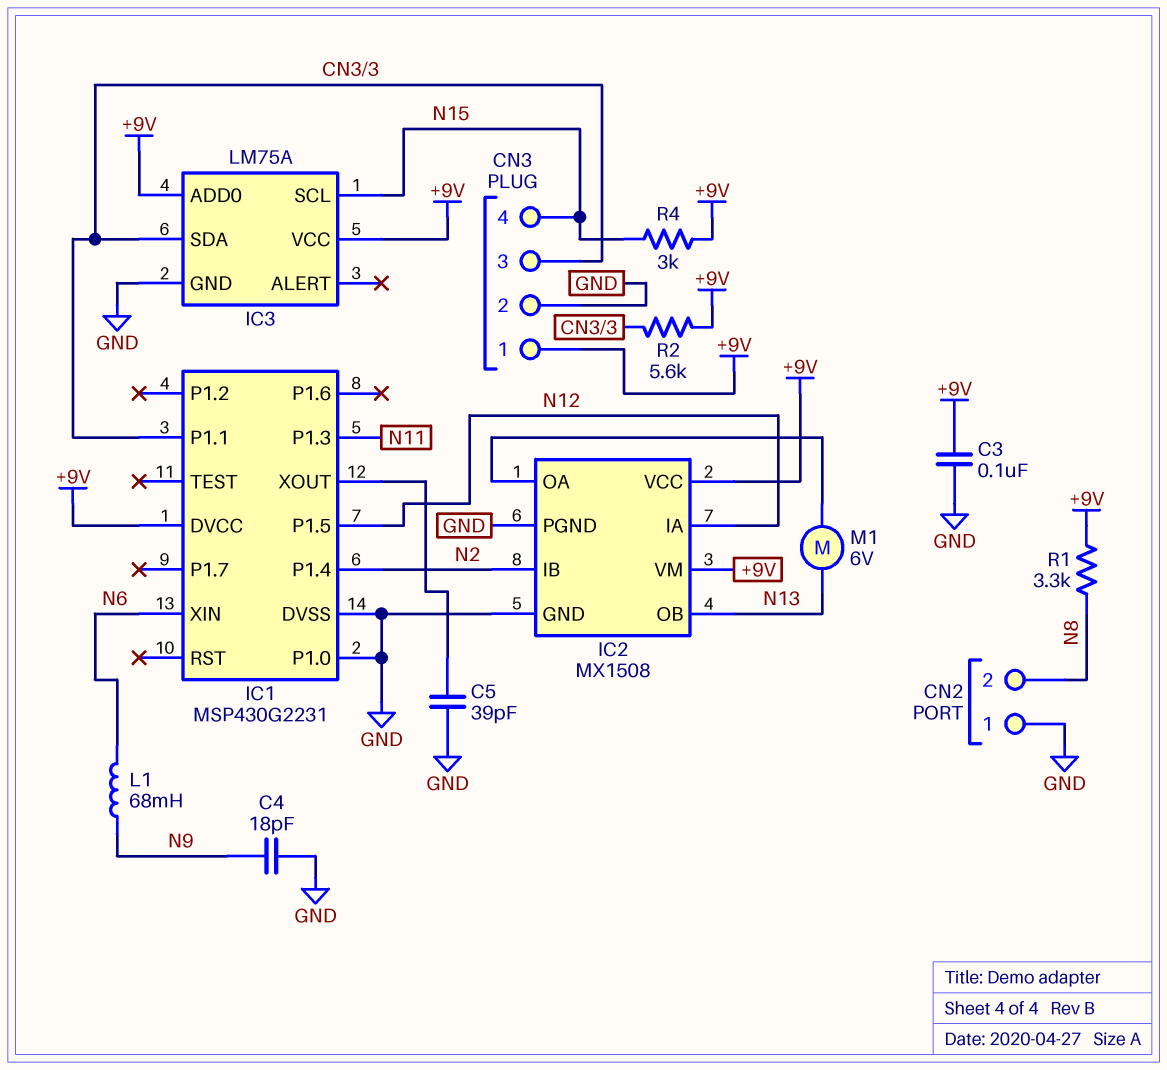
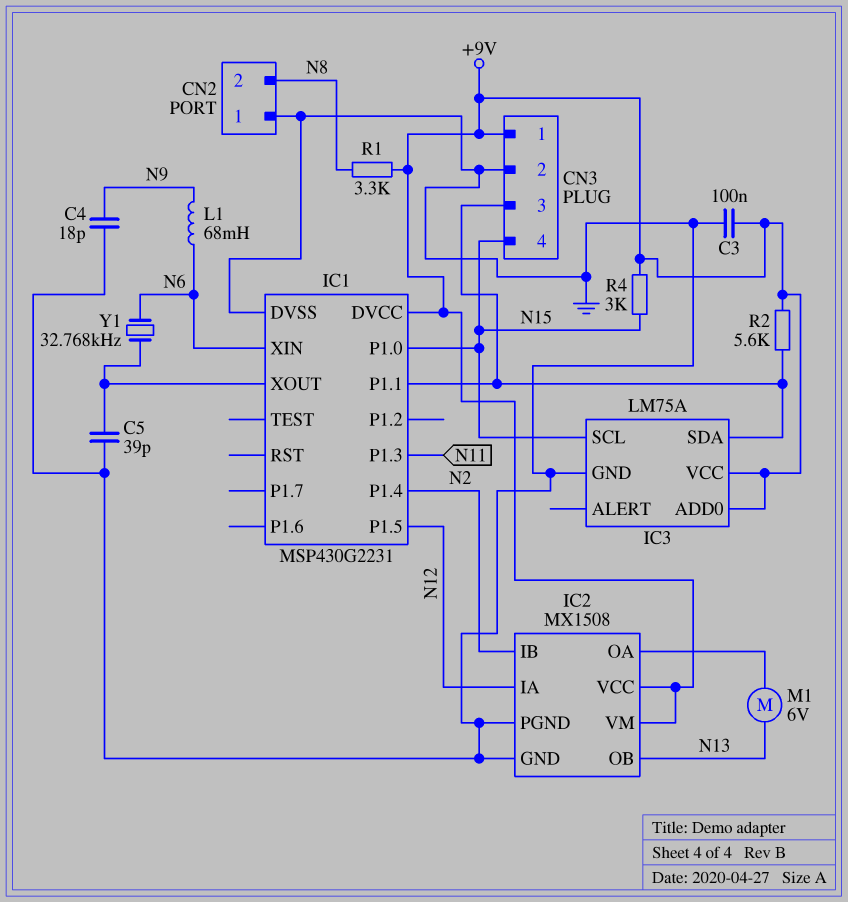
IC1 pin P1.0: GND -> N15
Y1: none -> 32.768kHz (IC1/XOUT, N6)

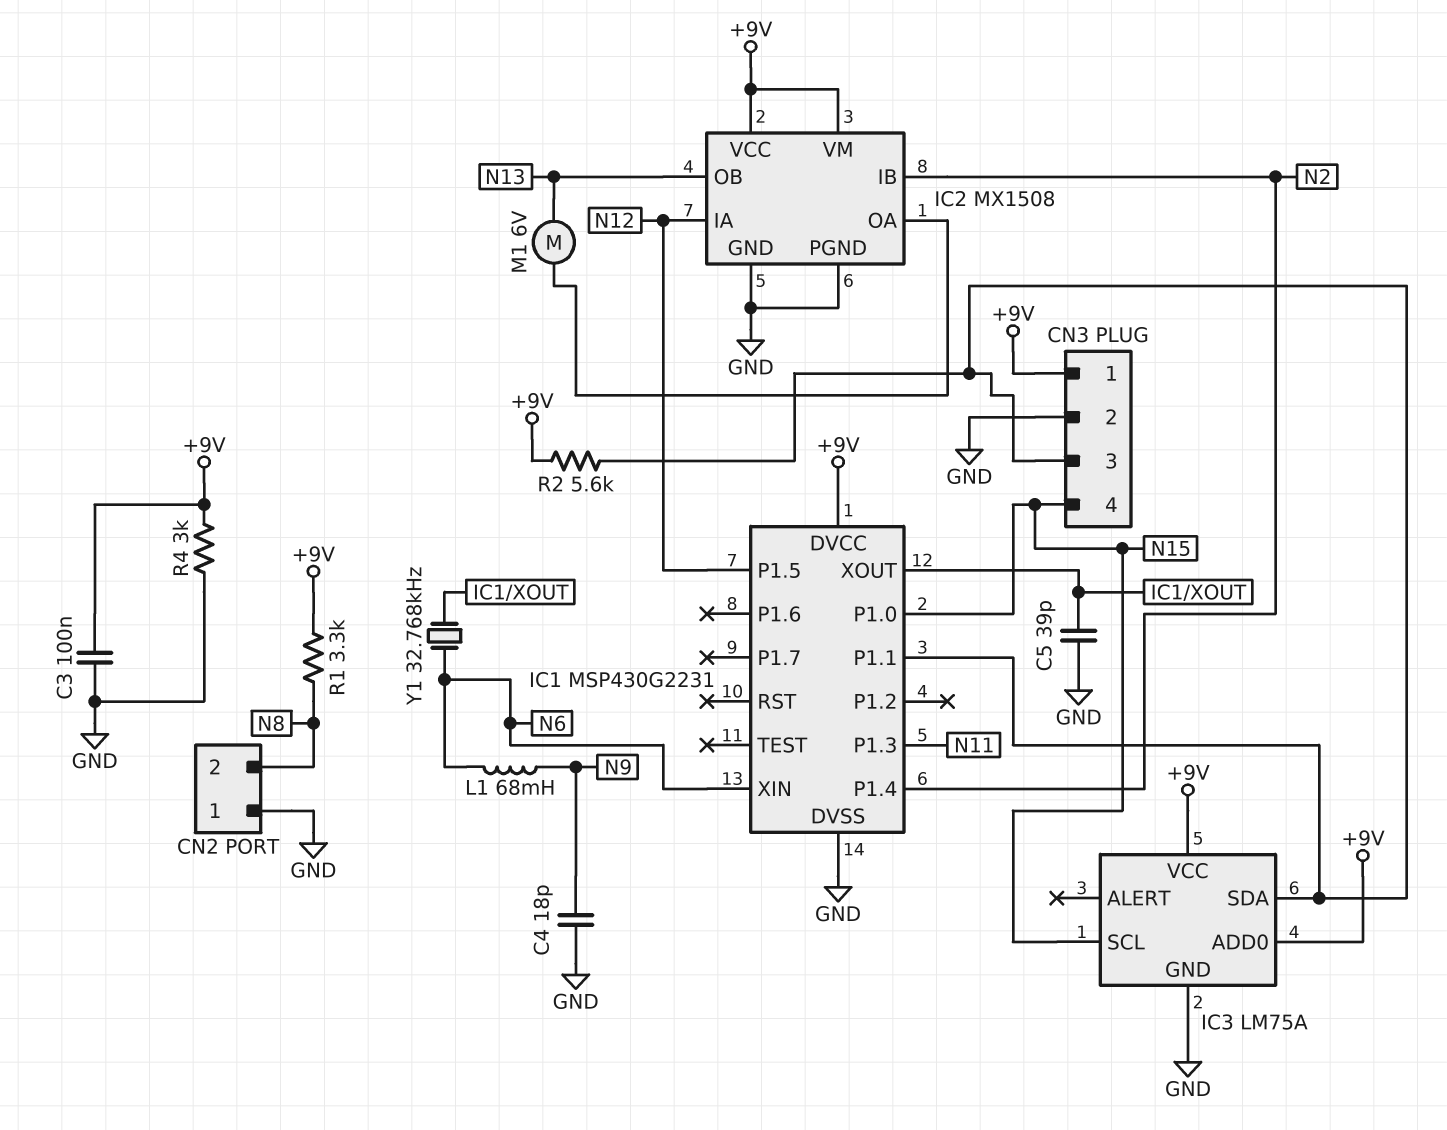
R4: 3k (+9V, N15) -> 3k (+9V, GND)

